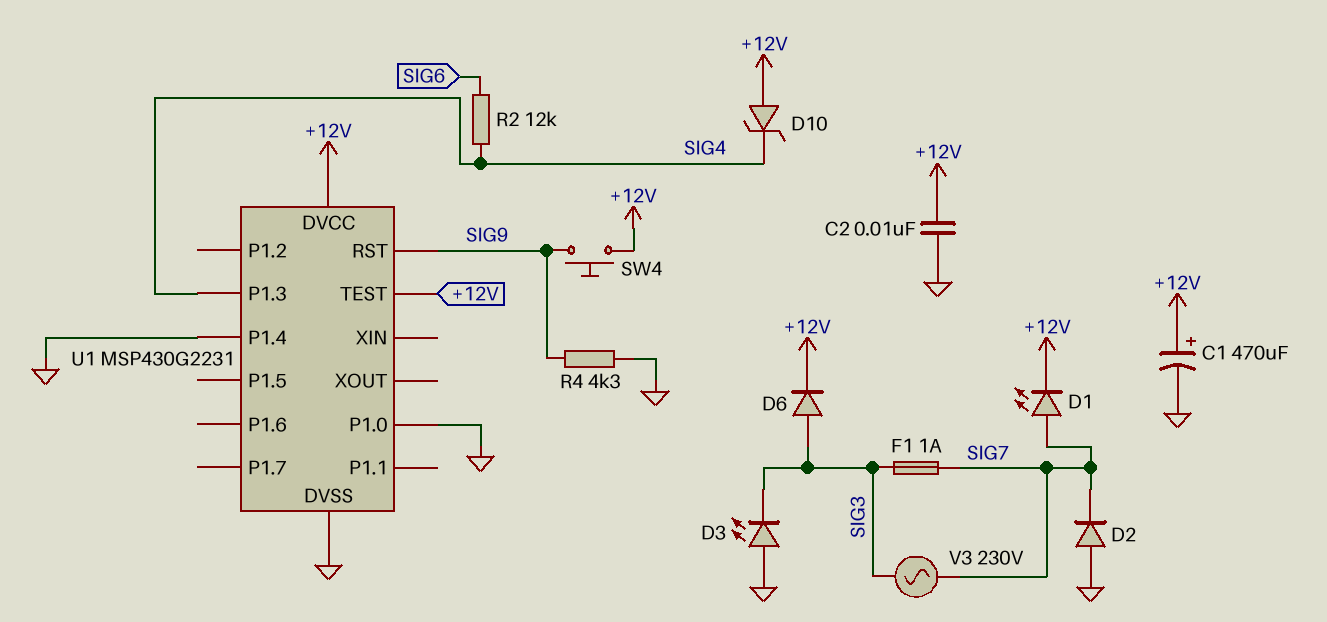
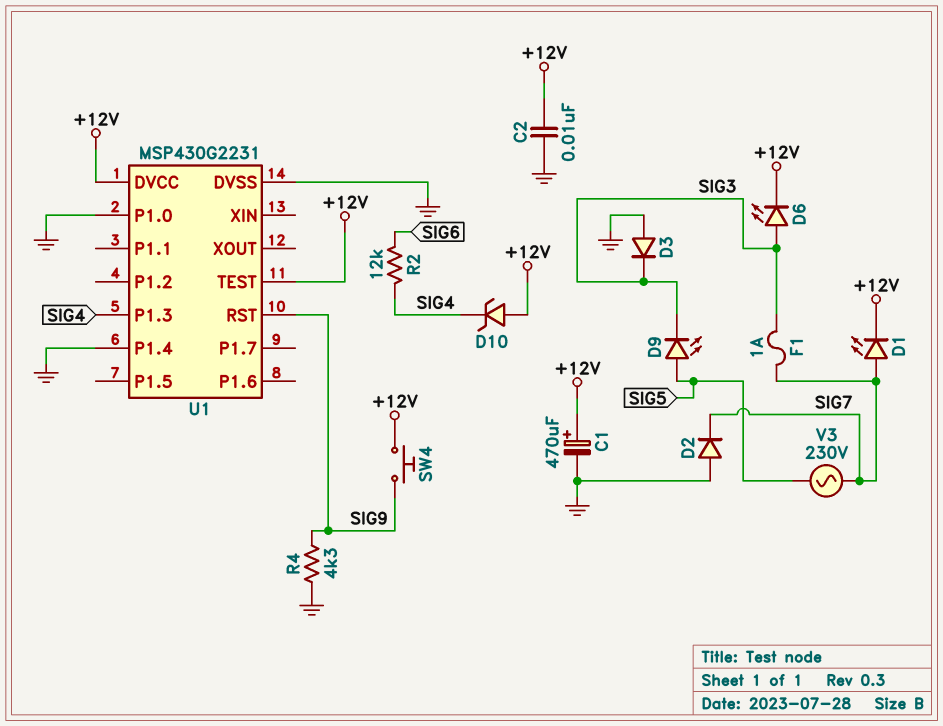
D3: LED (A GND, K SIG3) -> diode (A GND, K SIG3)
D6: diode (A SIG3, K +12V) -> LED (A SIG3, K +12V)
D9: none -> LED (A SIG5, K SIG3)
V3: AC 230V (SIG3, SIG7) -> AC 230V (SIG5, SIG7)

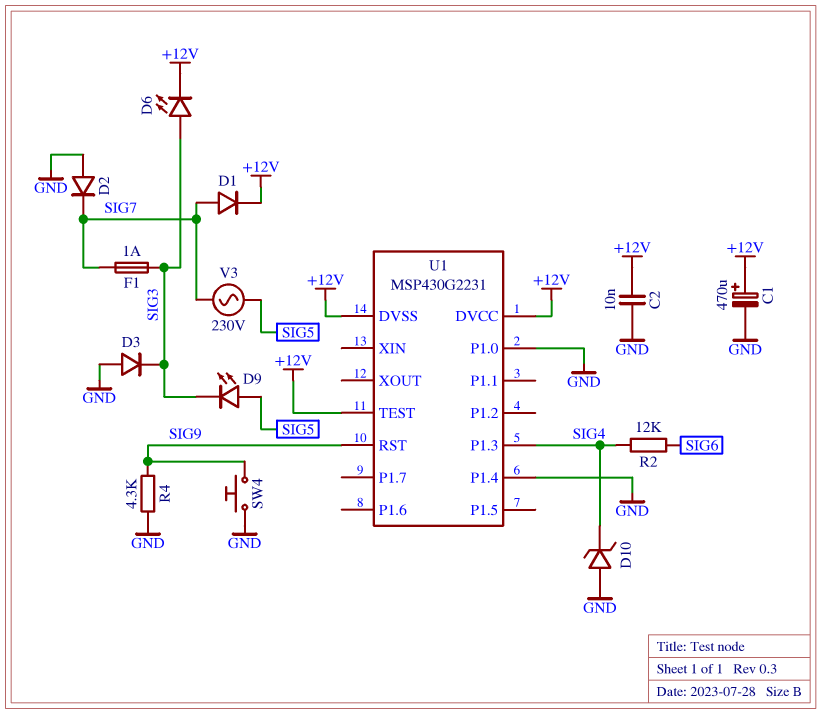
D1: LED (A SIG7, K +12V) -> diode (A SIG7, K +12V)
D10: zener (A +12V, K SIG4) -> zener (A GND, K SIG4)
SW4: button (+12V, SIG9) -> button (GND, SIG9)
U1 pin DVSS: GND -> +12V

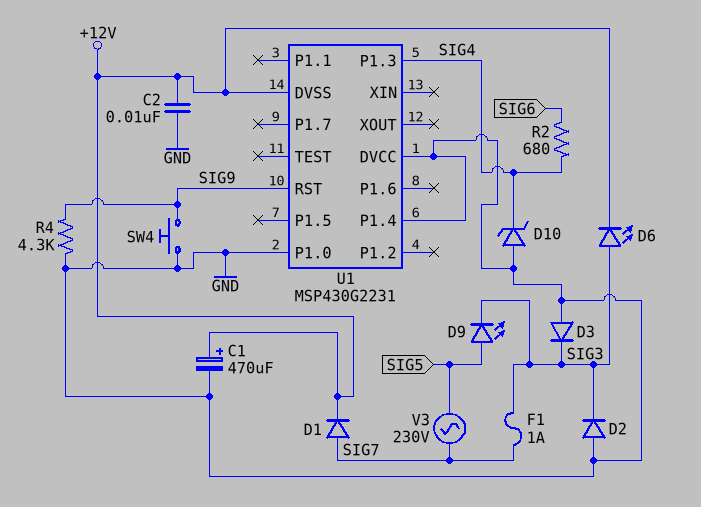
D2: diode (A GND, K SIG7) -> diode (A GND, K SIG3)
R2: 12k (SIG4, SIG6) -> 680 (SIG4, SIG6)
U1 pin DVCC: +12V -> GND
U1 pin TEST: +12V -> none

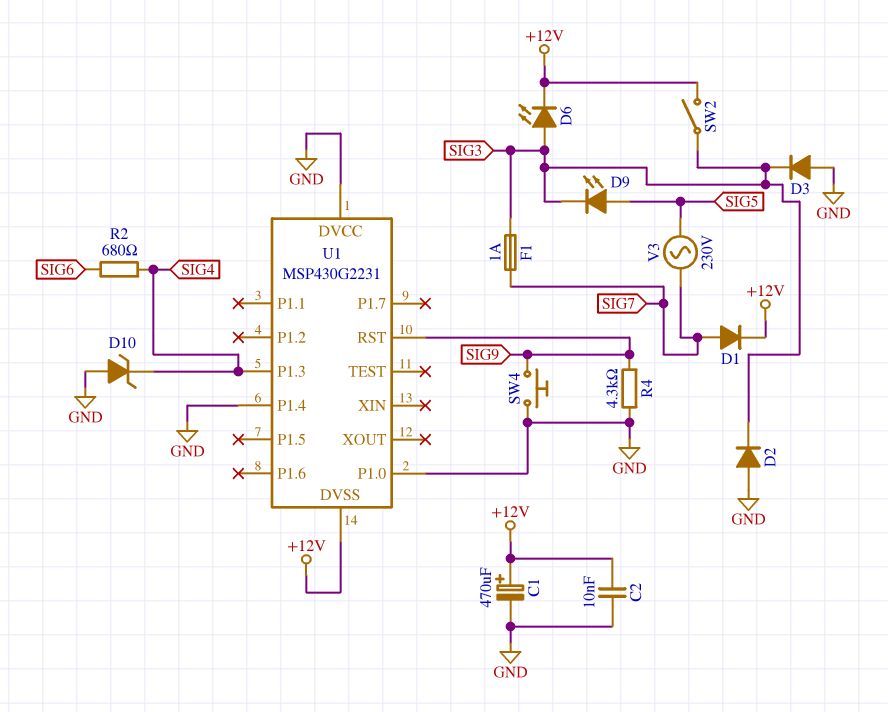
SW2: none -> switch (+12V, SIG3)

